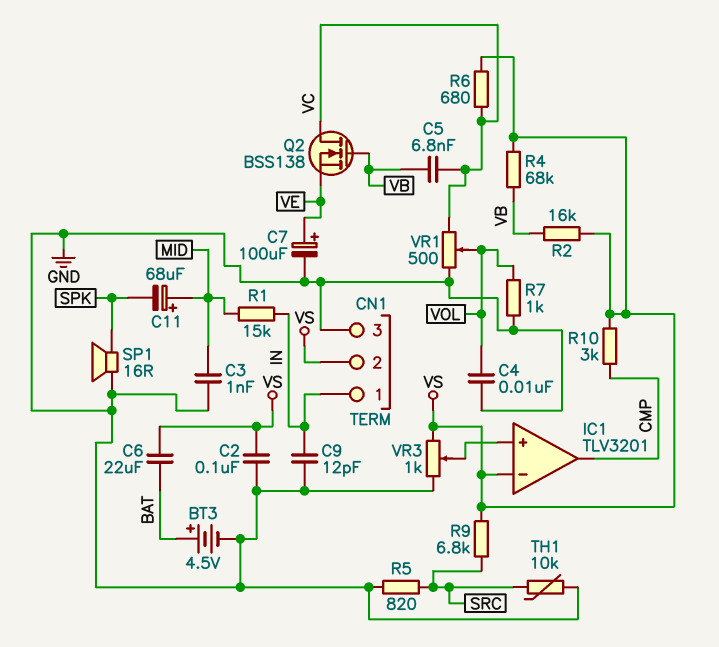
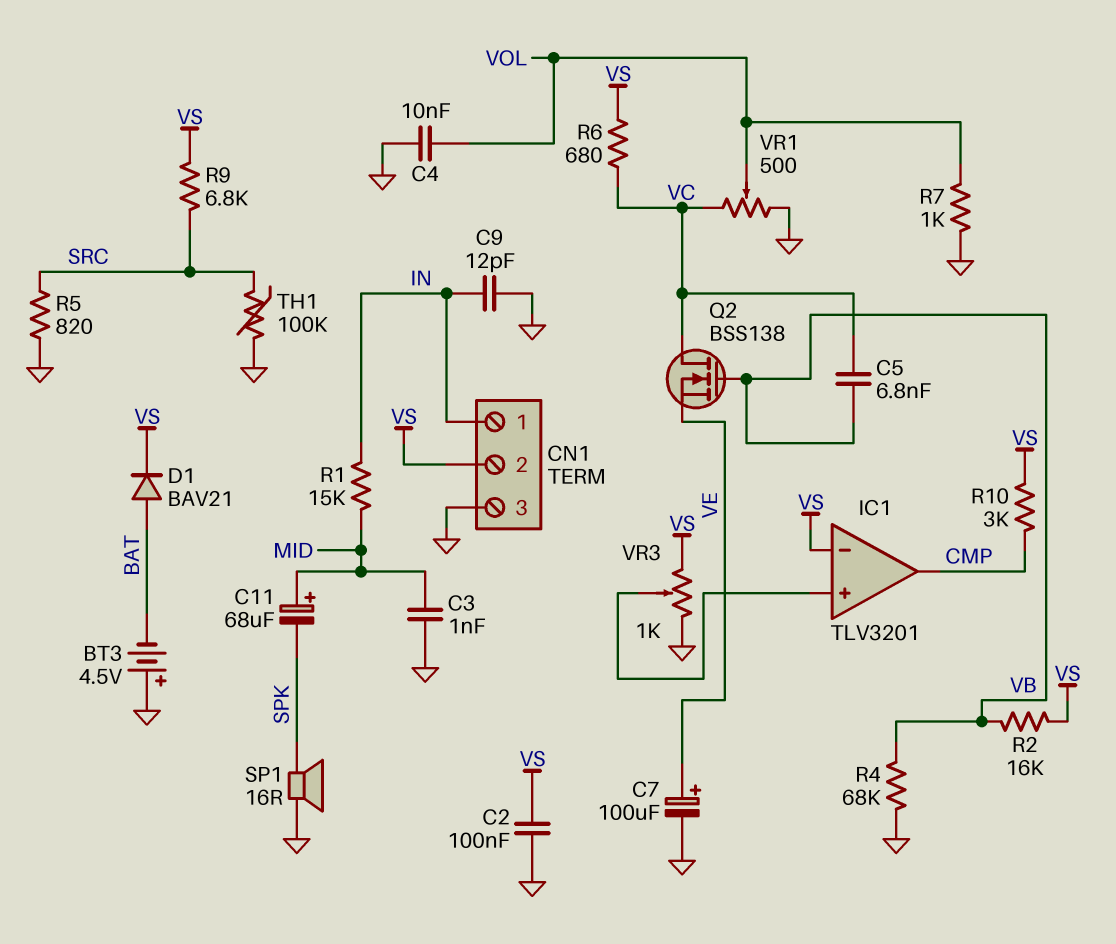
BT3: 4.5V (plus BAT, minus GND) -> 4.5V (plus GND, minus BAT)
C6: 22uF (BAT, VS) -> none
D1: none -> diode BAV21 (A BAT, K VS)
R4: 68k (VB, VS) -> 68k (GND, VB)
TH1: 10k (GND, SRC) -> 100k (GND, SRC)

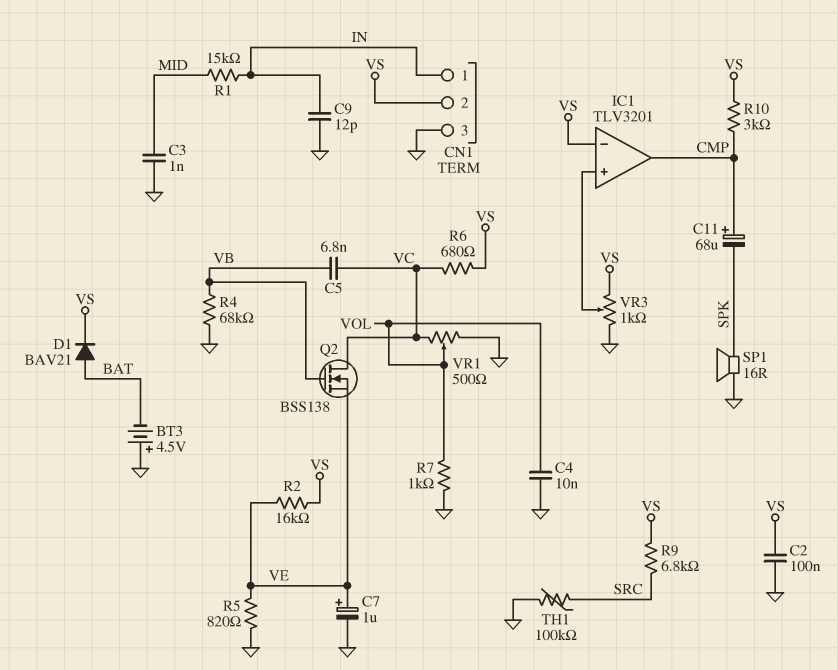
C7: 100uF (plus VE, minus GND) -> 1uF (plus VE, minus GND)
C11: 68uF (plus MID, minus SPK) -> 68uF (plus CMP, minus SPK)
R2: 16k (VB, VS) -> 16k (VE, VS)
R5: 820 (GND, SRC) -> 820 (GND, VE)

